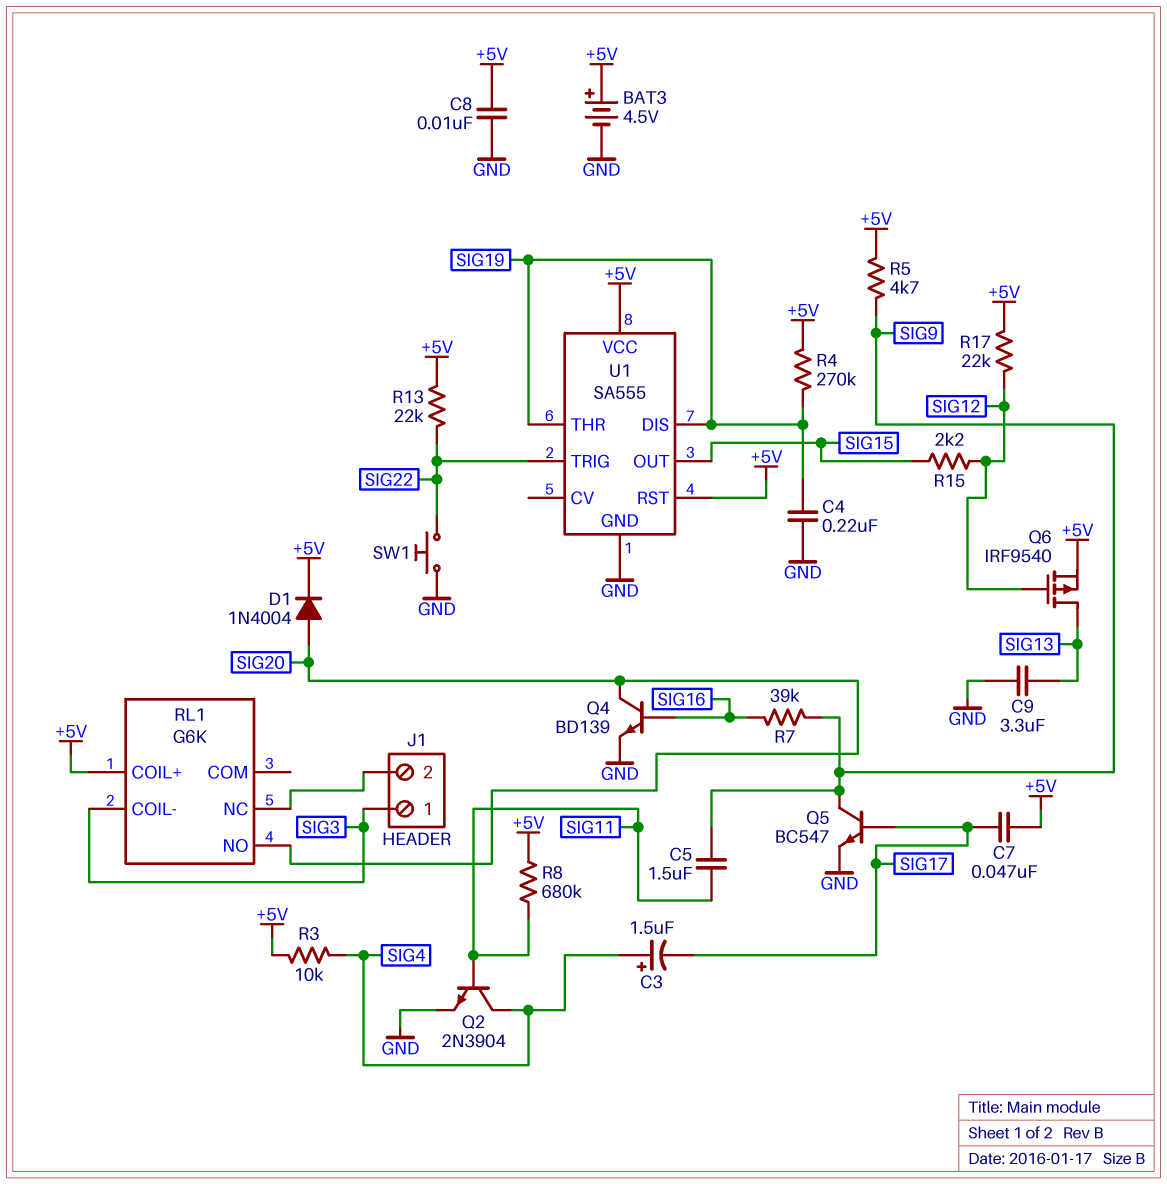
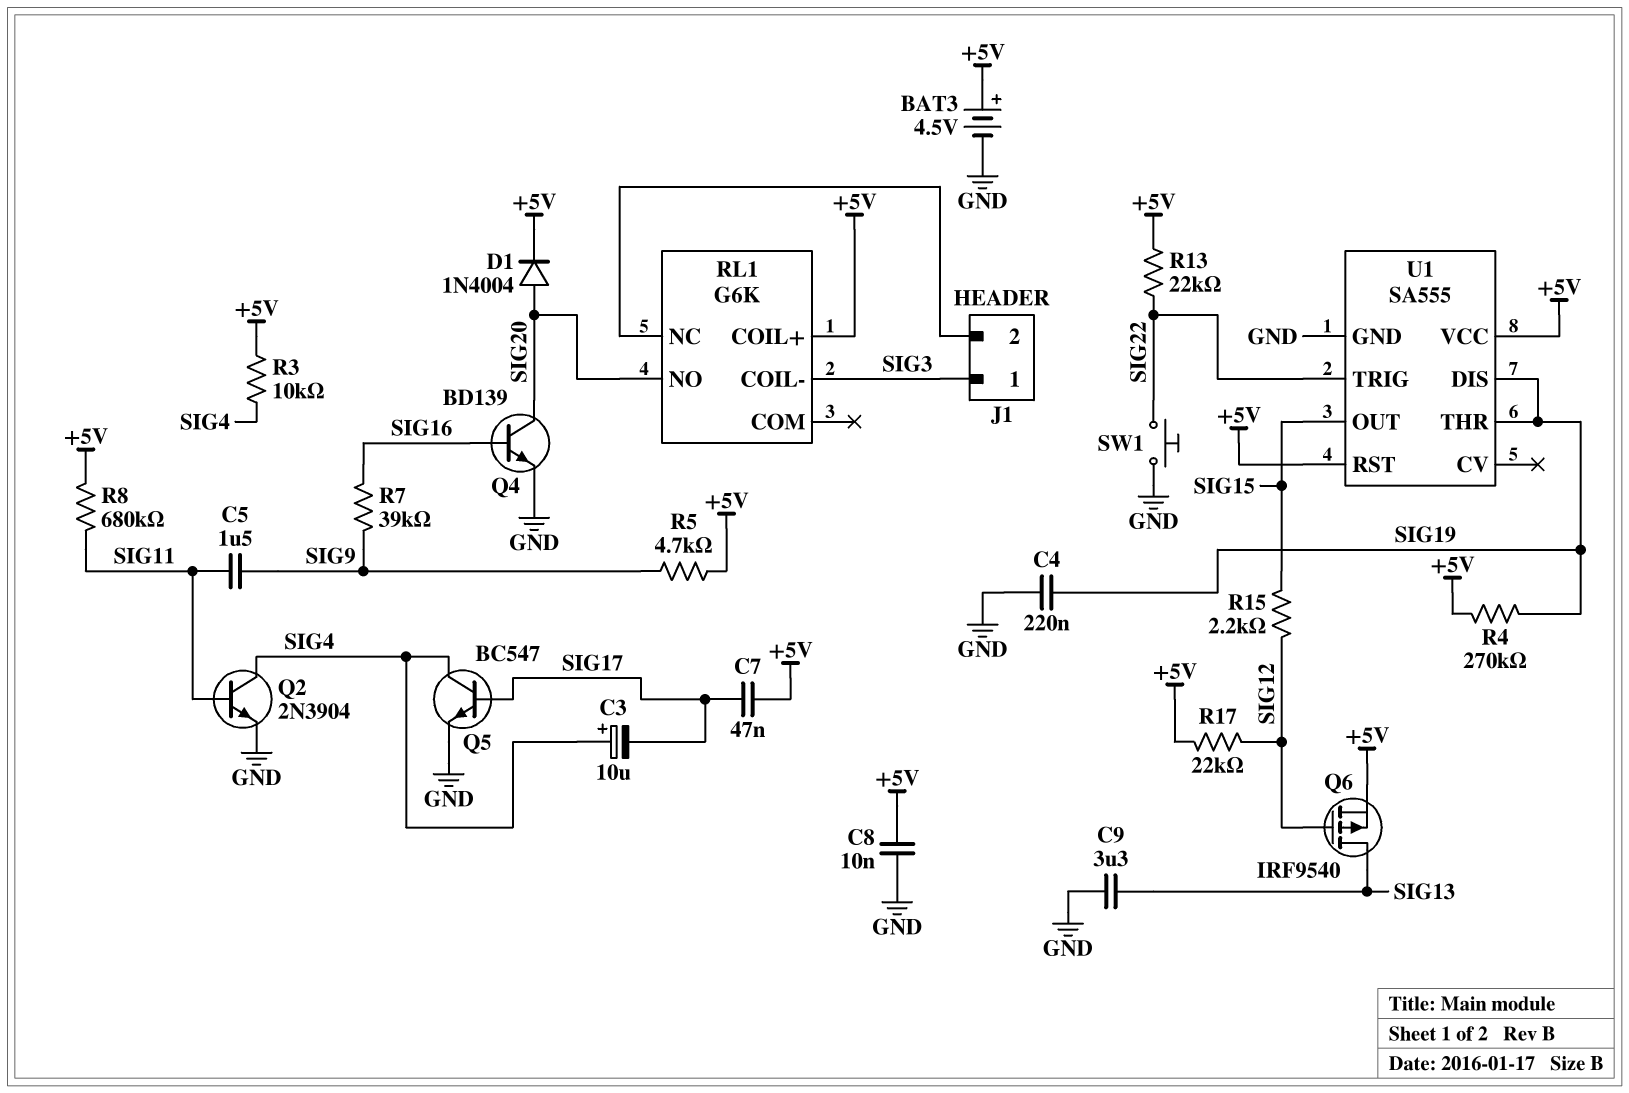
C3: 1.5uF (plus SIG4, minus SIG17) -> 10uF (plus SIG4, minus SIG17)
Q5: NPN BC547 (B SIG17, C SIG9, E GND) -> NPN BC547 (B SIG17, C SIG4, E GND)

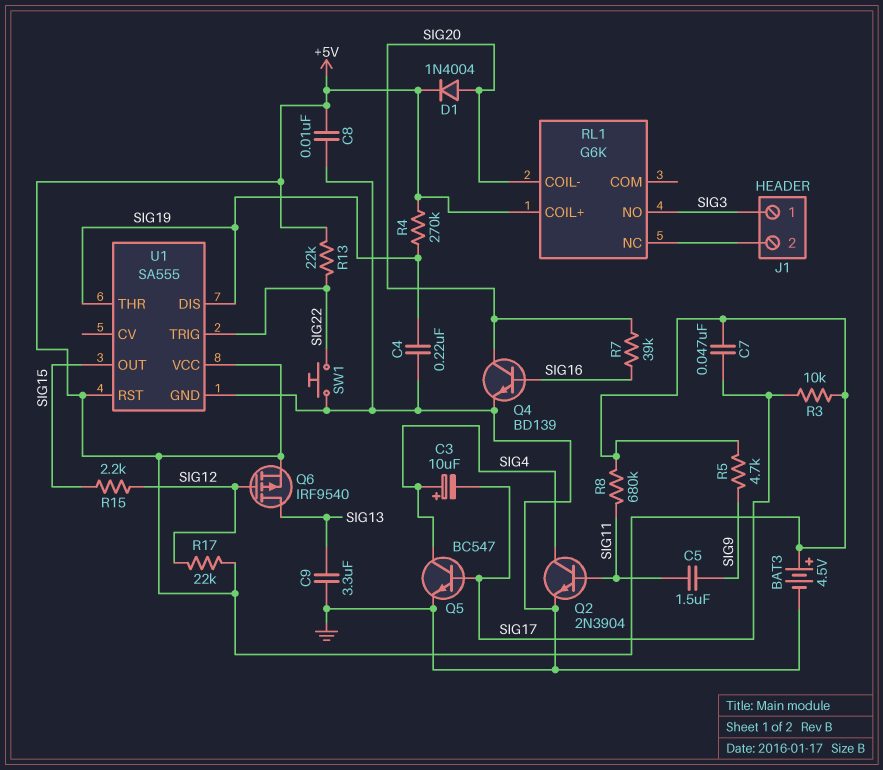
R3: 10k (+5V, SIG4) -> 10k (+5V, SIG17)
R7: 39k (SIG9, SIG16) -> 39k (SIG16, SIG20)
RL1 pin COIL-: SIG3 -> SIG20
RL1 pin NO: SIG20 -> SIG3

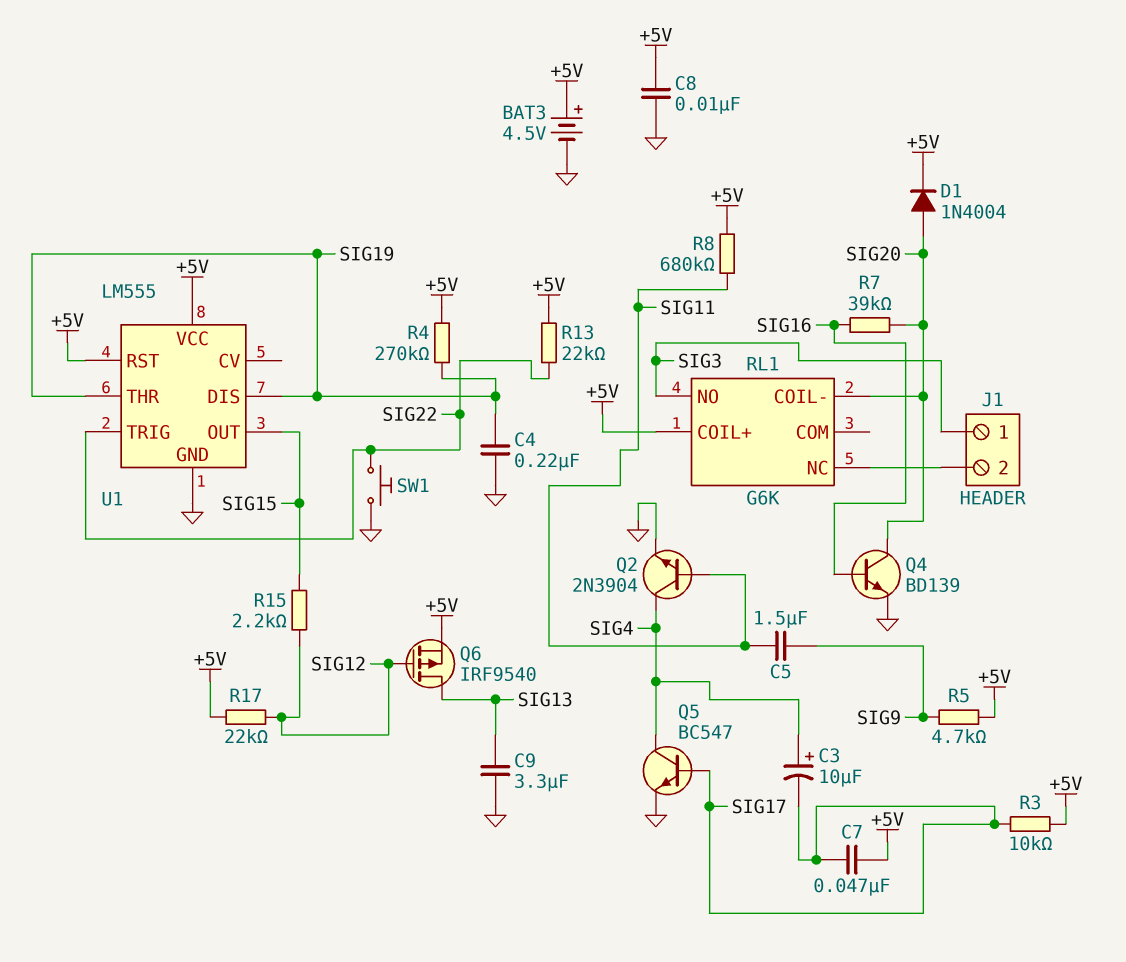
U1: SA555 -> LM555

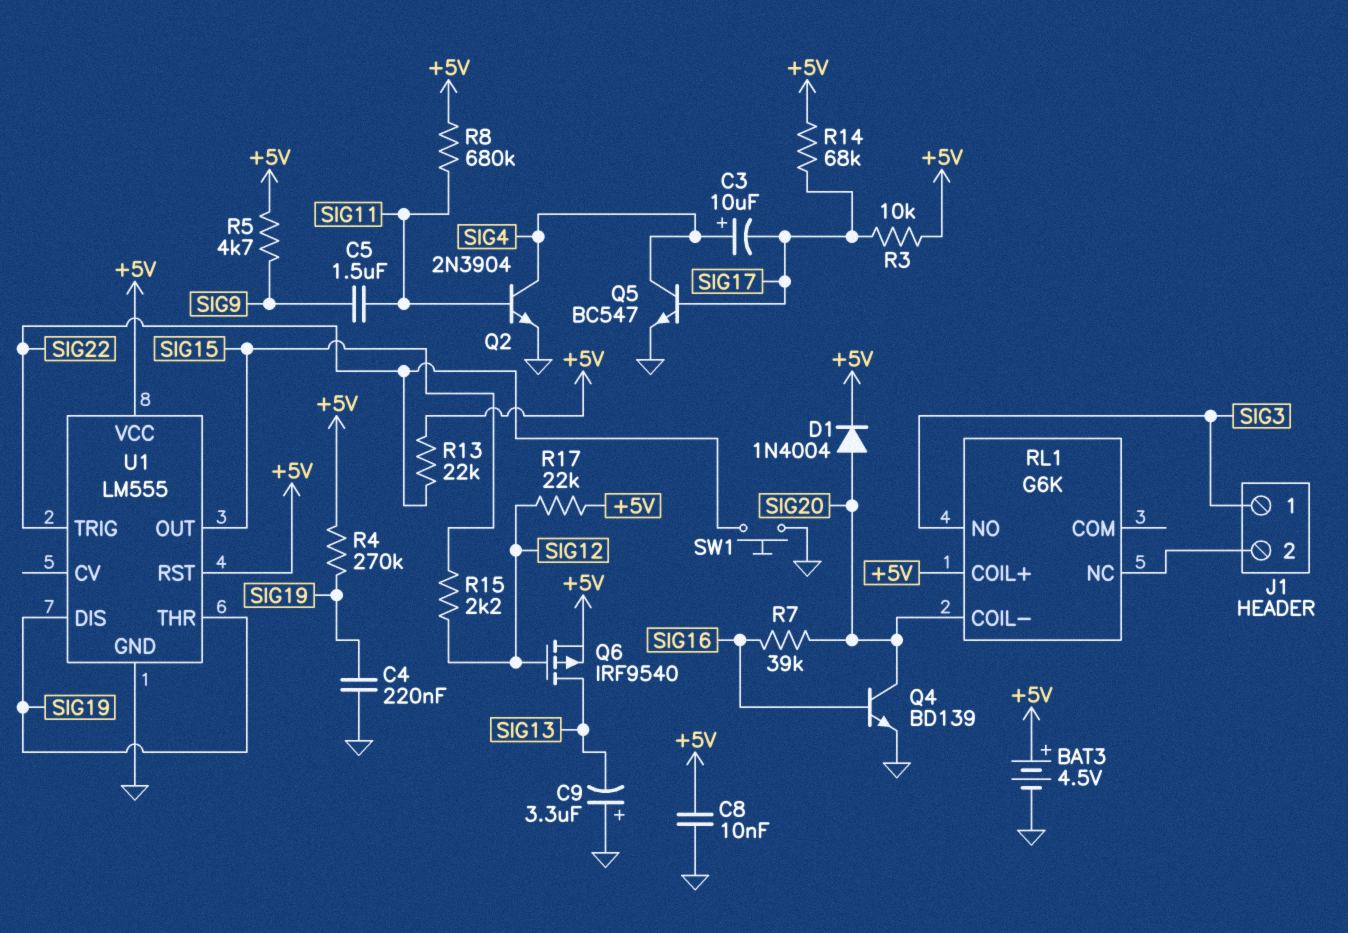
C7: 47nF (+5V, SIG17) -> none
C9: 3.3uF (GND, SIG13) -> 3.3uF (plus GND, minus SIG13)
R14: none -> 68k (+5V, SIG17)

